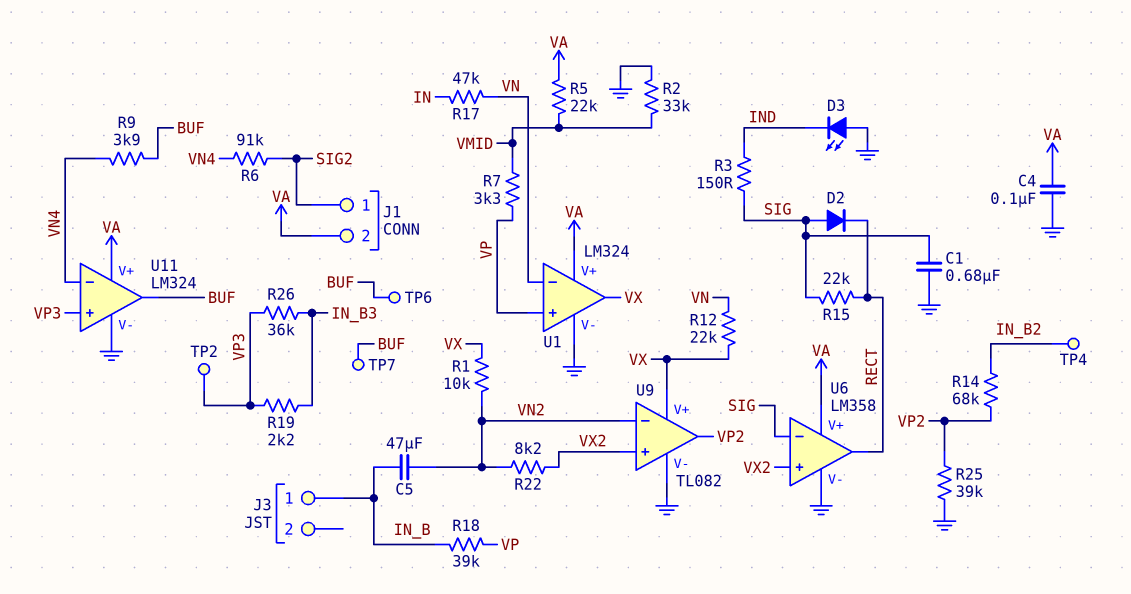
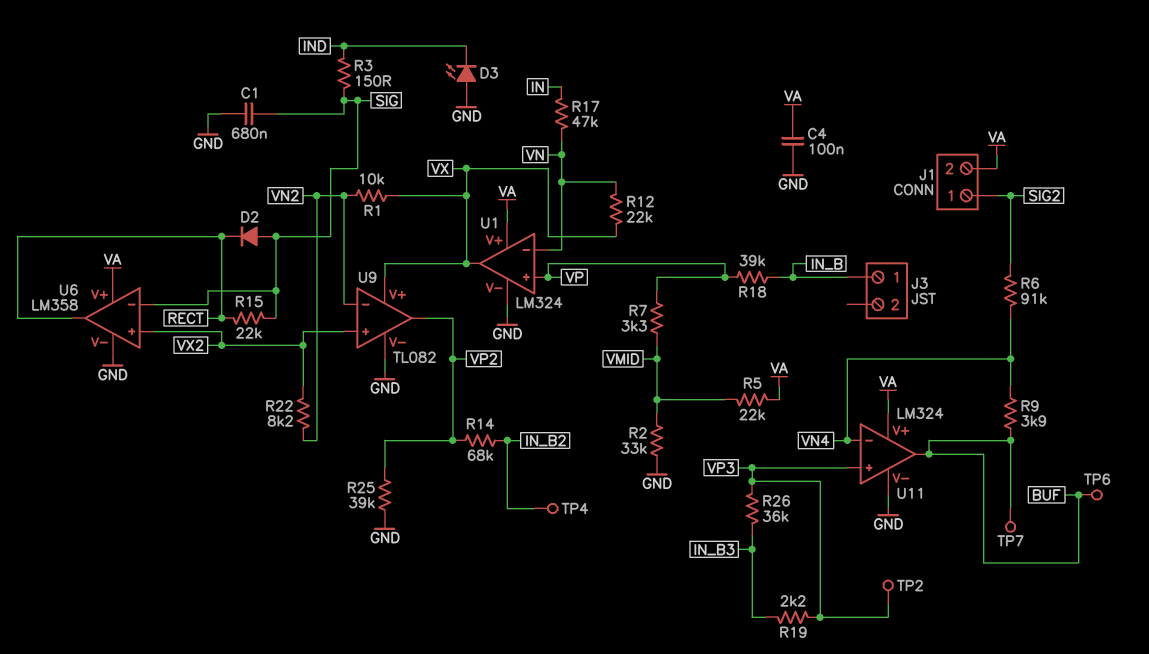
C5: 47uF (IN_B, VN2) -> none

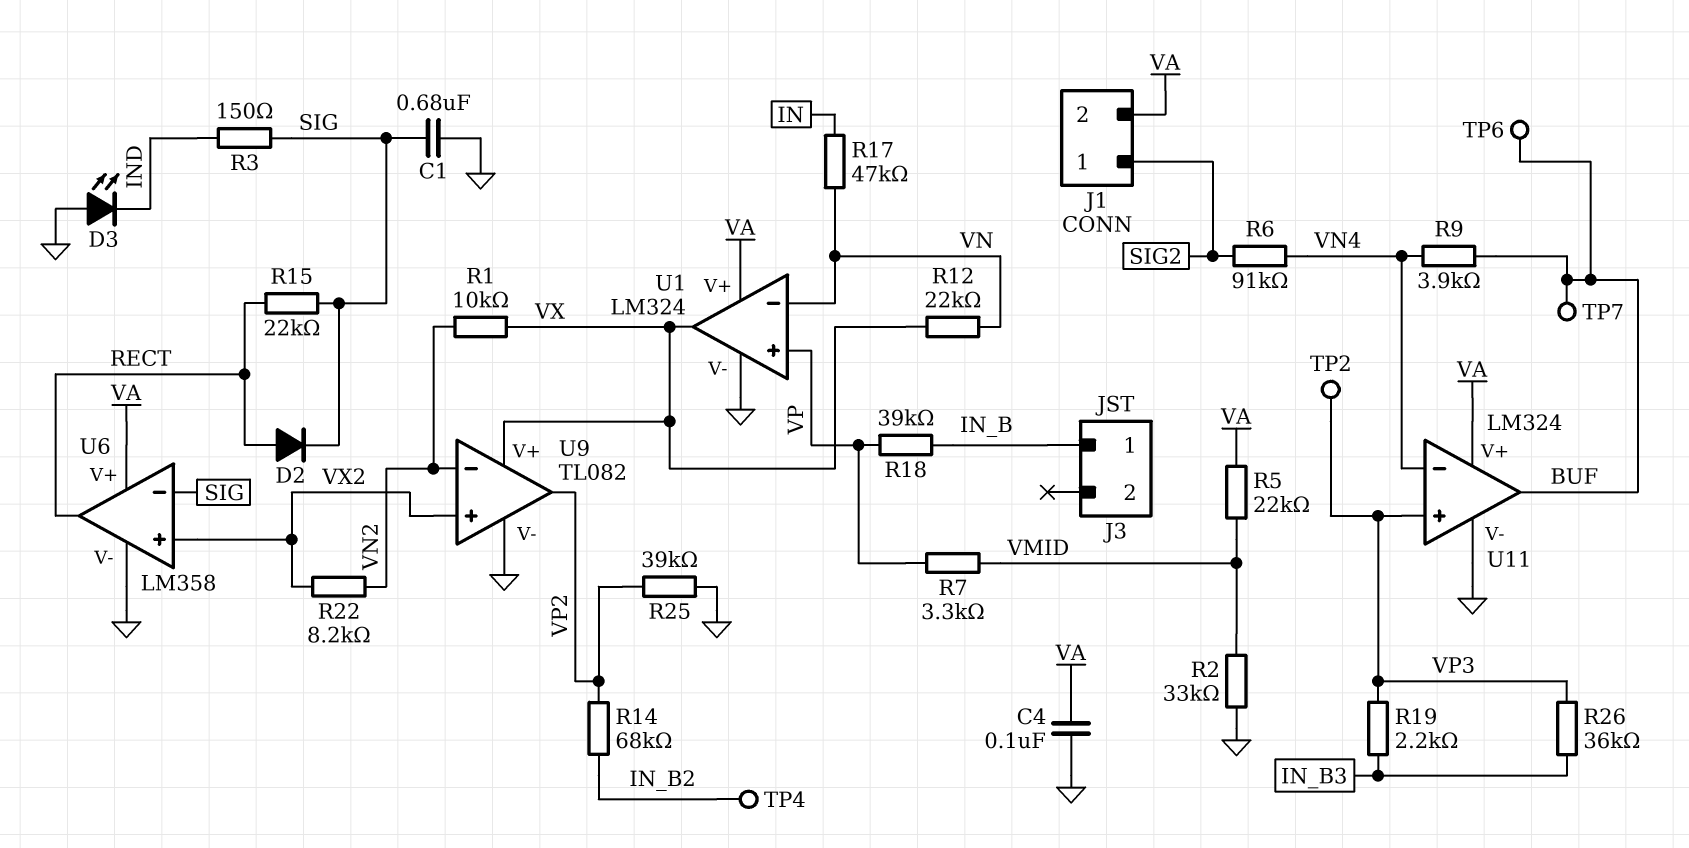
D2: diode (A SIG, K RECT) -> diode (A RECT, K SIG)

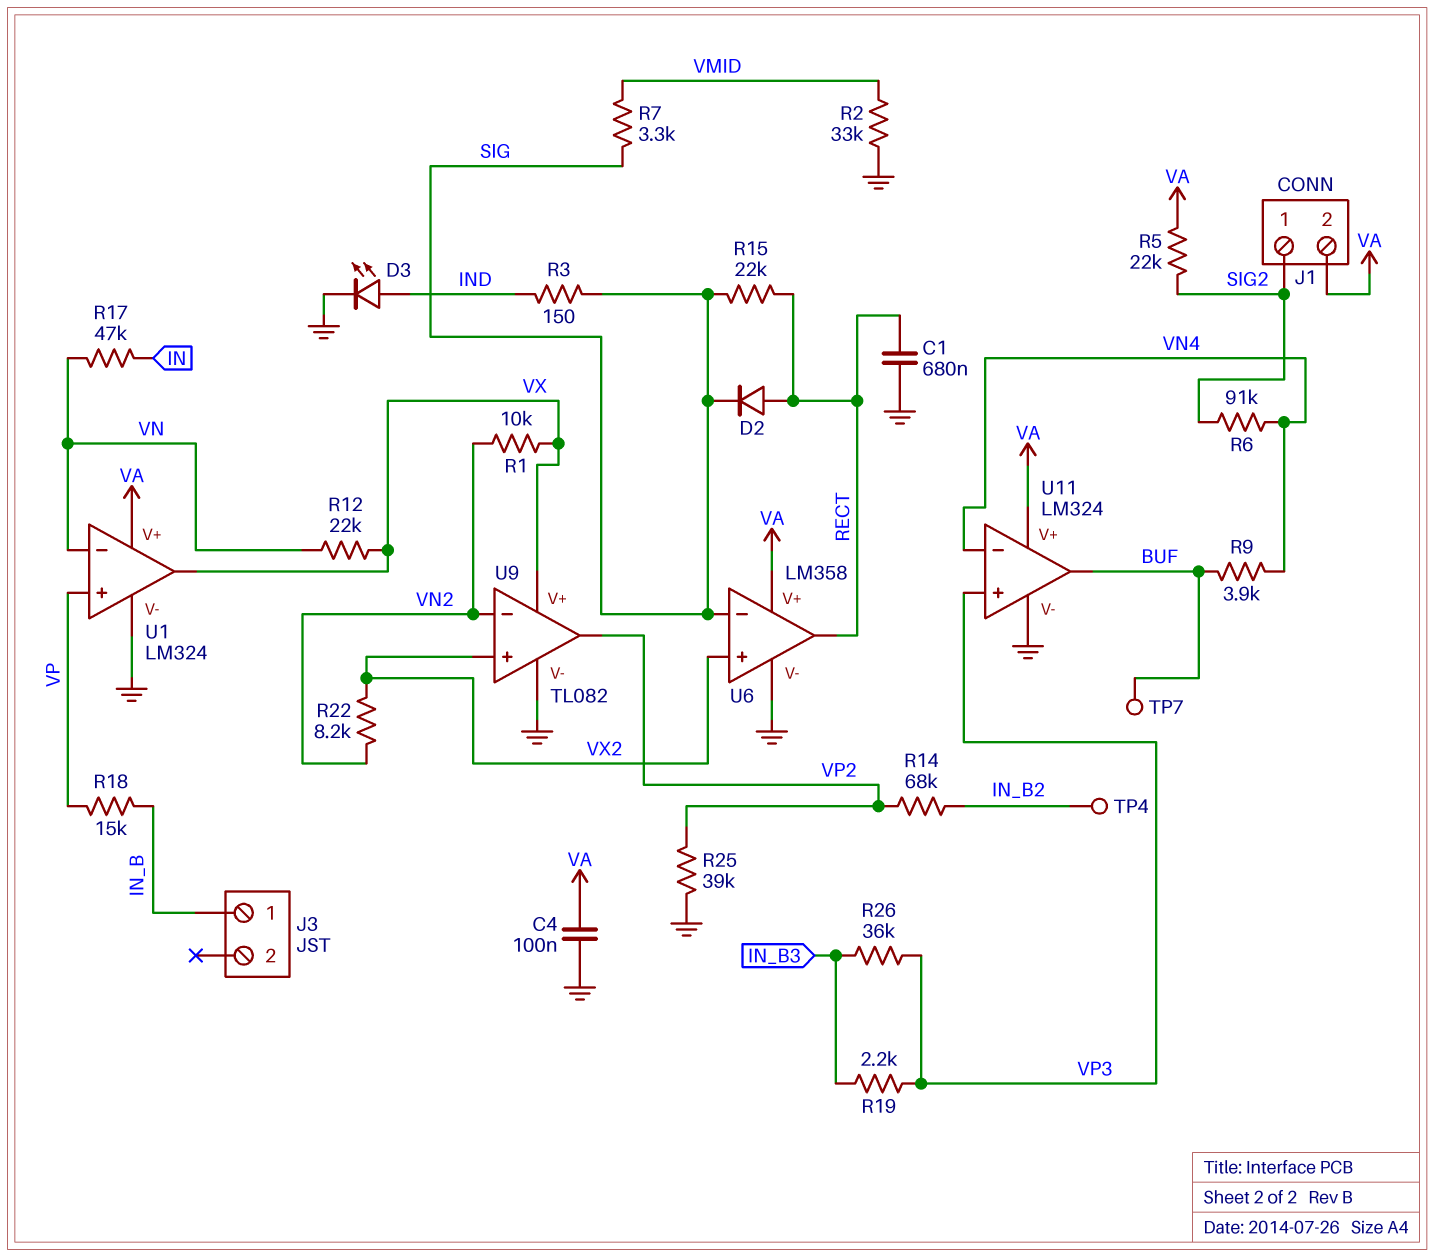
C1: 680nF (GND, SIG) -> 680nF (GND, RECT)
D3: LED (A GND, K IND) -> LED (A IND, K GND)
R5: 22k (VA, VMID) -> 22k (SIG2, VA)
R7: 3.3k (VMID, VP) -> 3.3k (SIG, VMID)
R18: 39k (IN_B, VP) -> 15k (IN_B, VP)
TP2: test point (VP3) -> none
TP6: test point (BUF) -> none

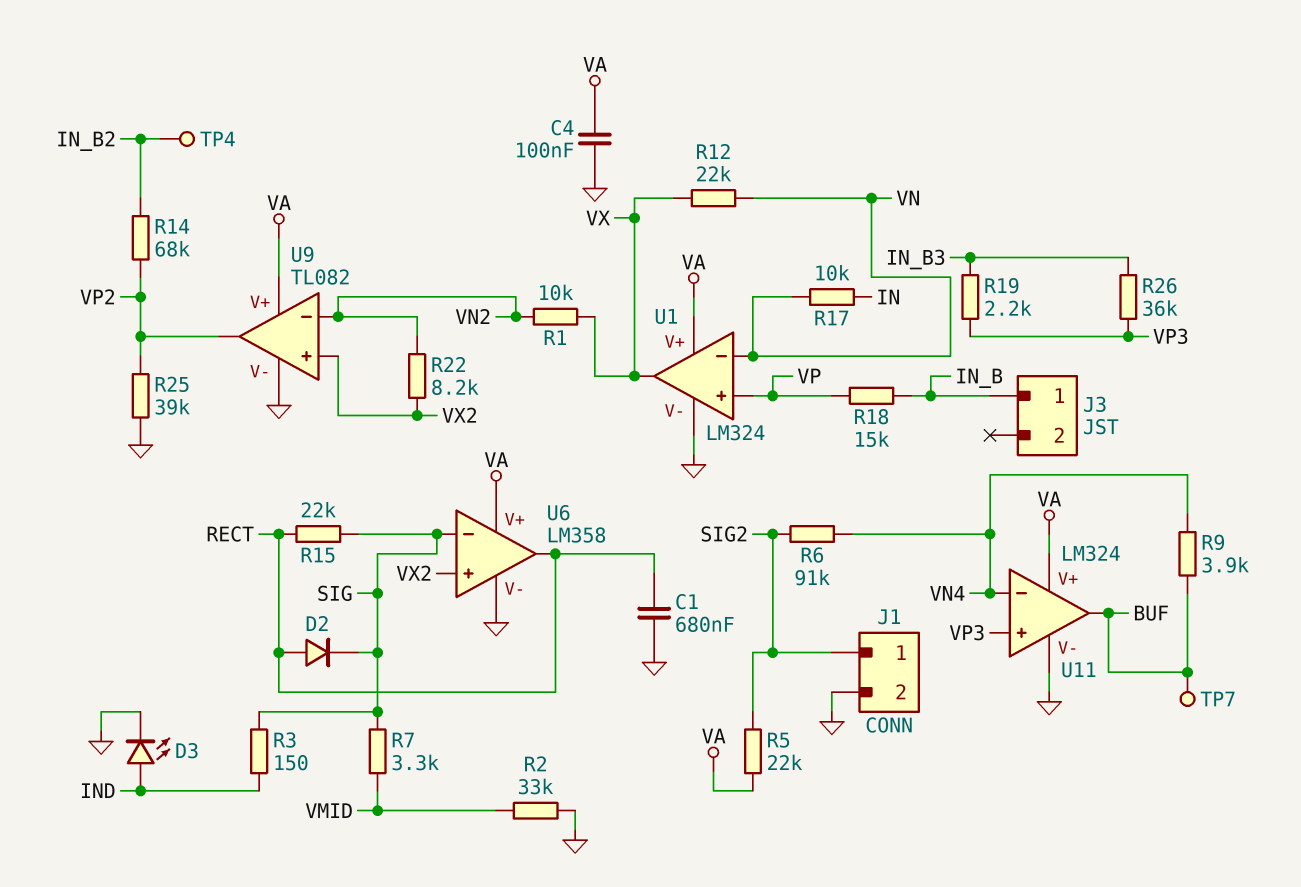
J1 pin 2: VA -> GND
R17: 47k (IN, VN) -> 10k (IN, VN)
U9 pin V+: VX -> VA

